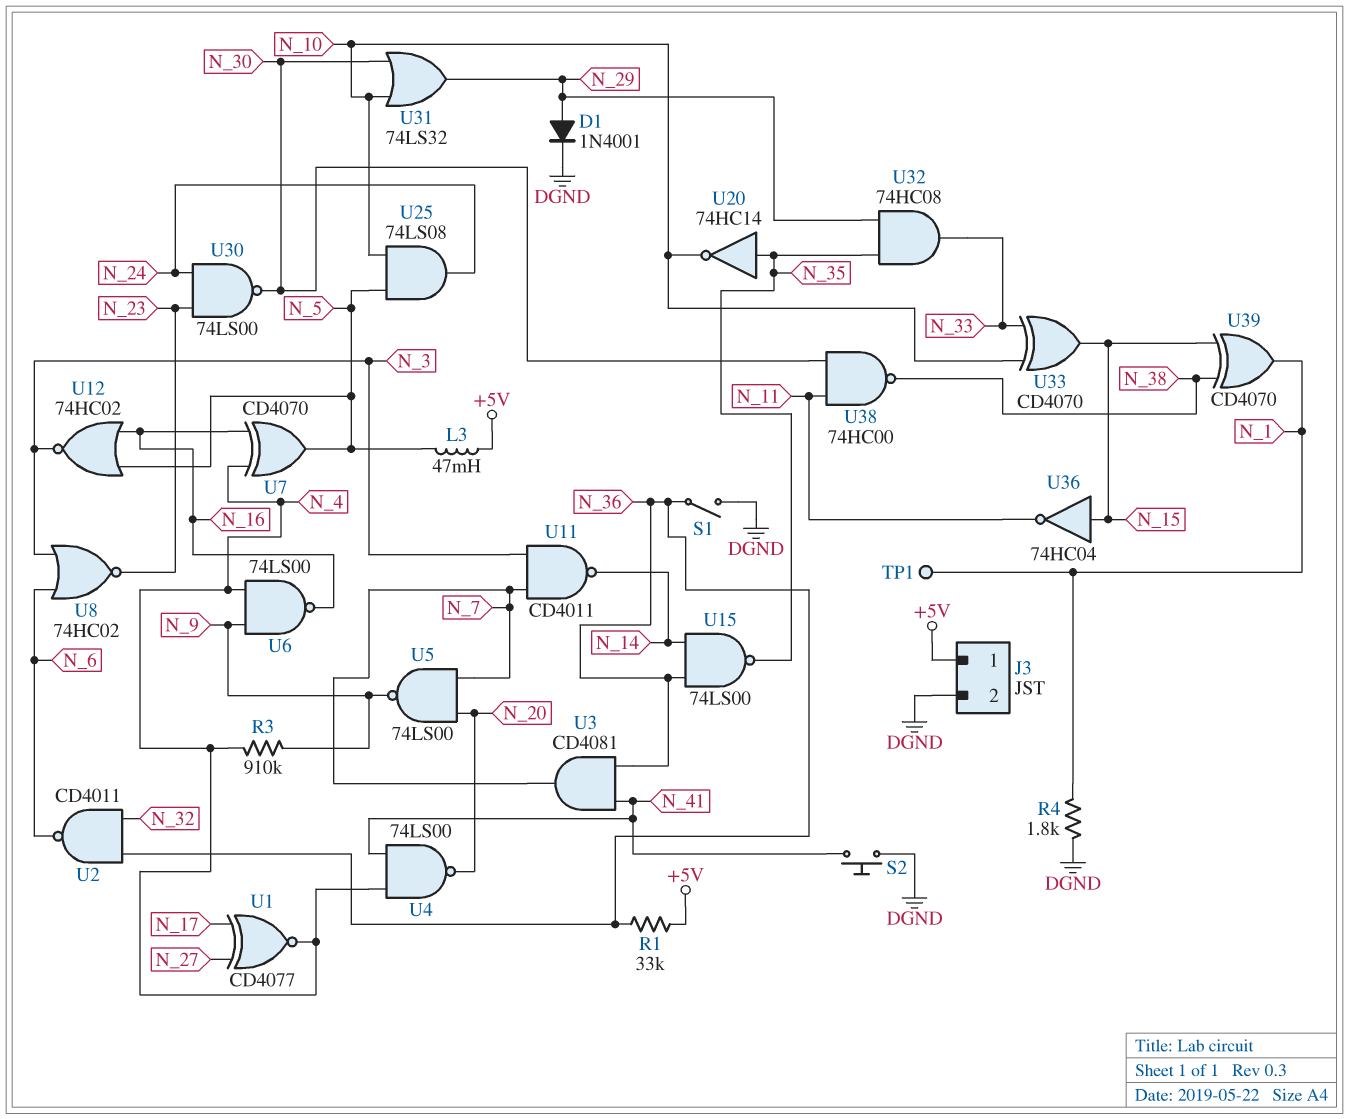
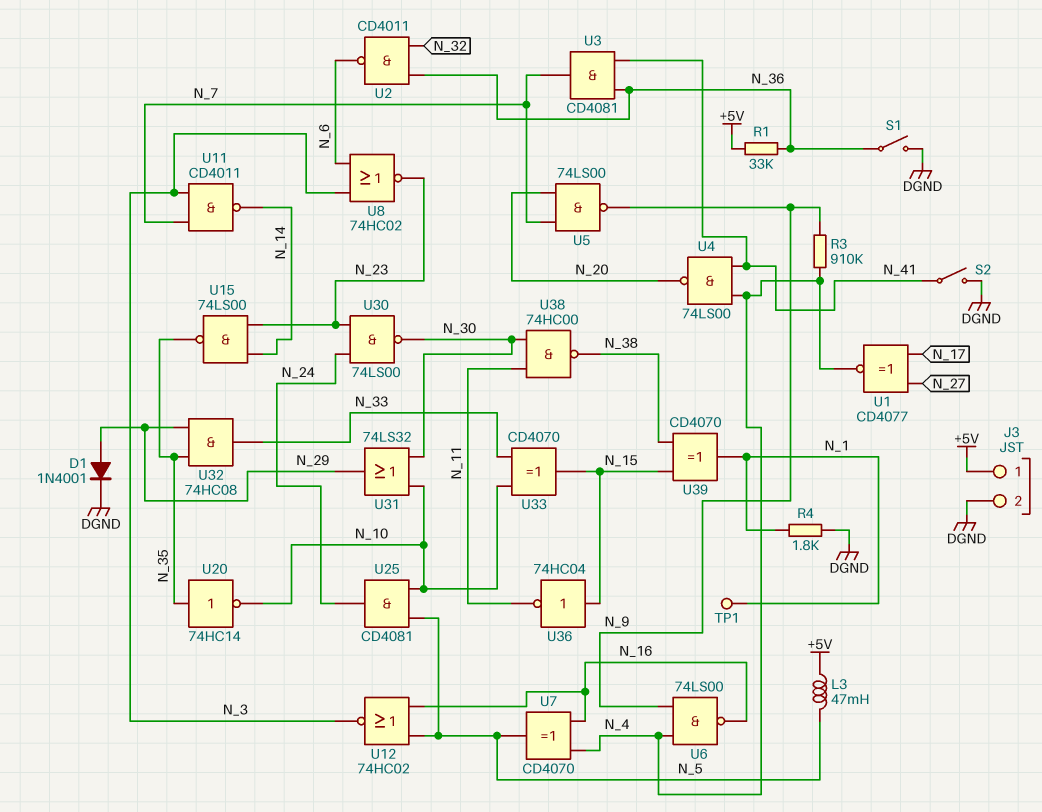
S2: button (DGND, N_41) -> switch (DGND, N_41)
U15: NAND 74LS00 (in N_14, in N_36, out N_35) -> NAND 74LS00 (in N_14, in N_23, out N_35)
U25: AND 74LS08 (in N_5, in N_10, out N_24) -> AND CD4081 (in N_5, in N_10, out N_24)

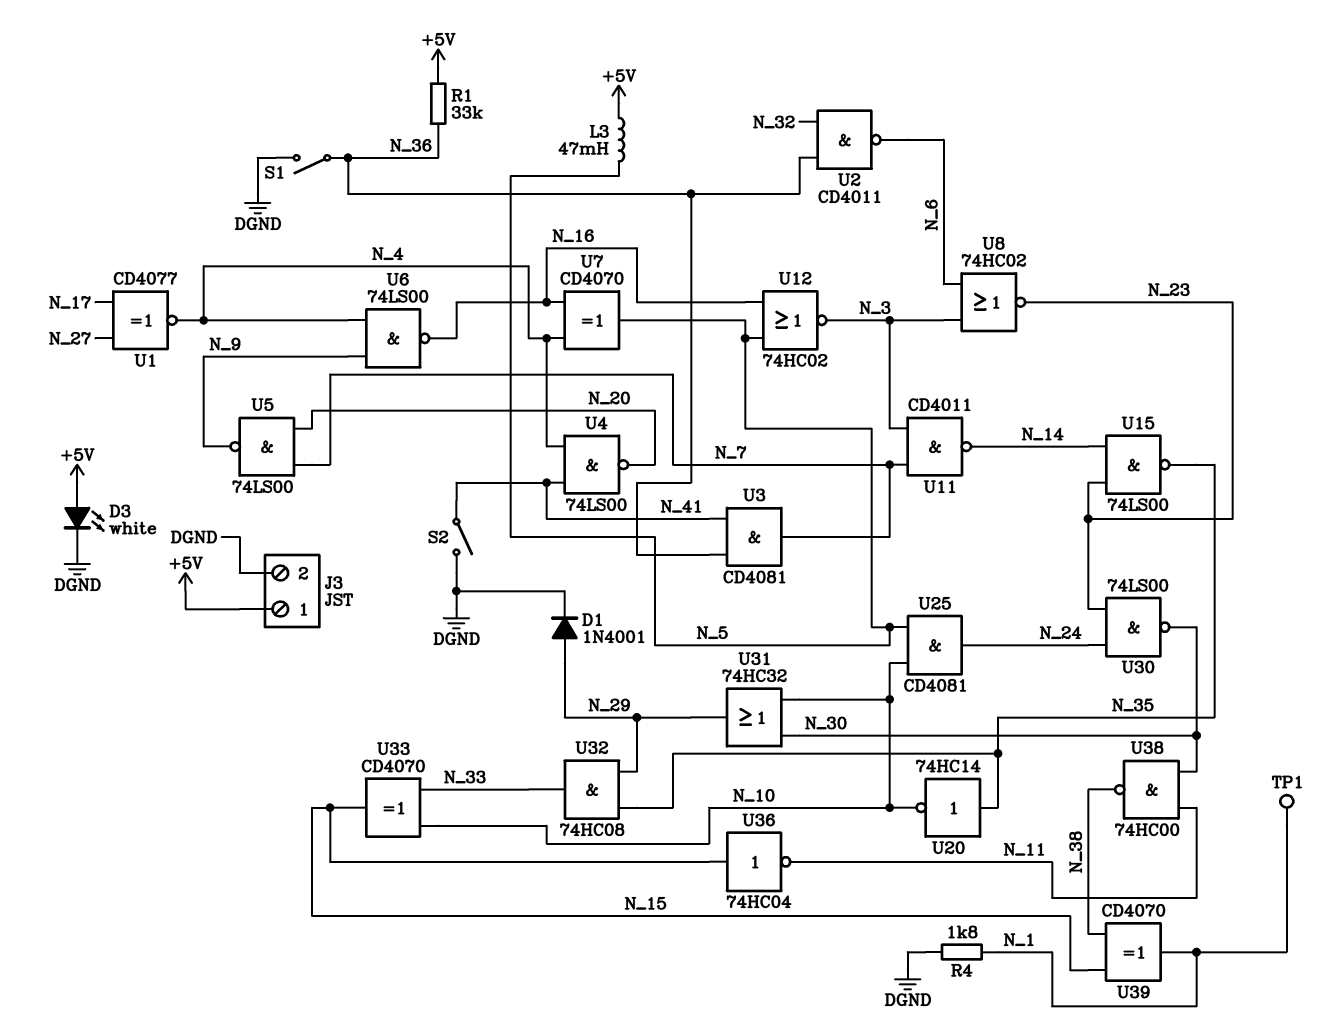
D3: none -> LED white (A +5V, K DGND)
R3: 910k (N_4, N_9) -> none
U31: OR 74LS32 (in N_10, in N_30, out N_29) -> OR 74HC32 (in N_10, in N_30, out N_29)

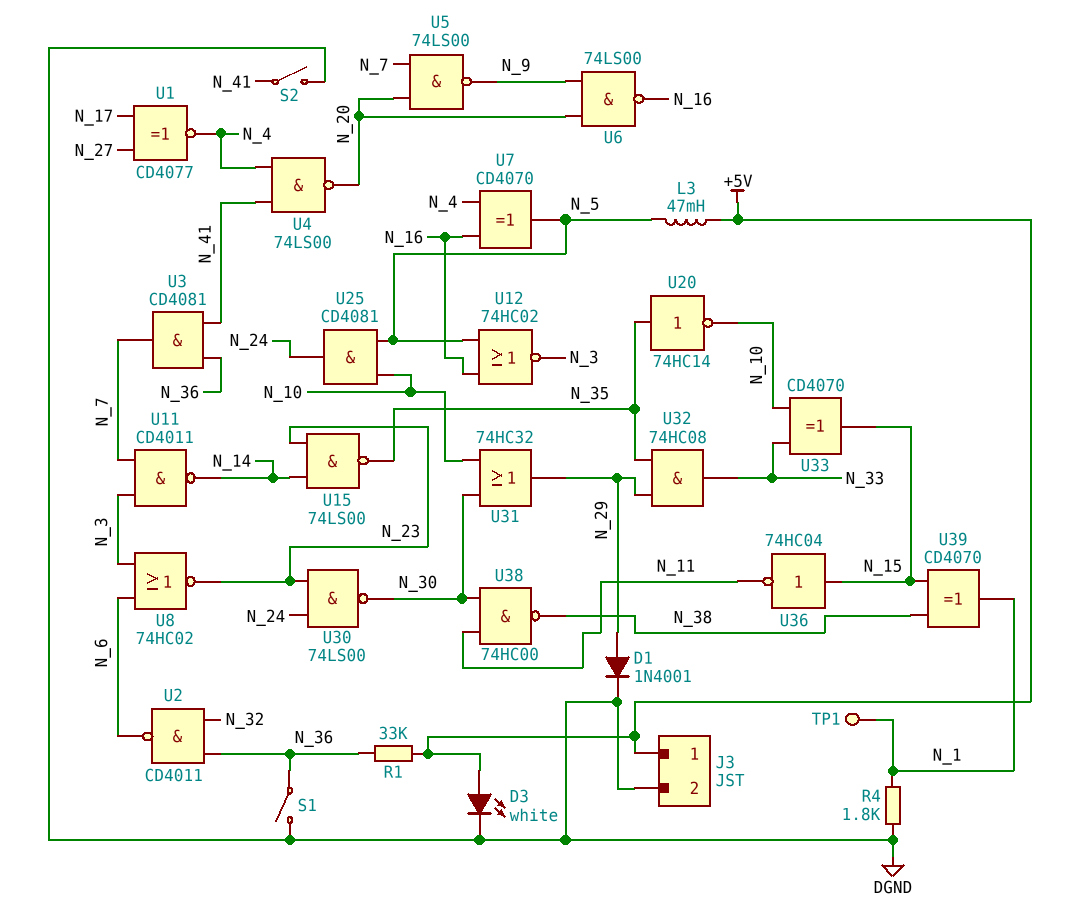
U6: NAND 74LS00 (in N_4, in N_9, out N_16) -> NAND 74LS00 (in N_9, in N_20, out N_16)

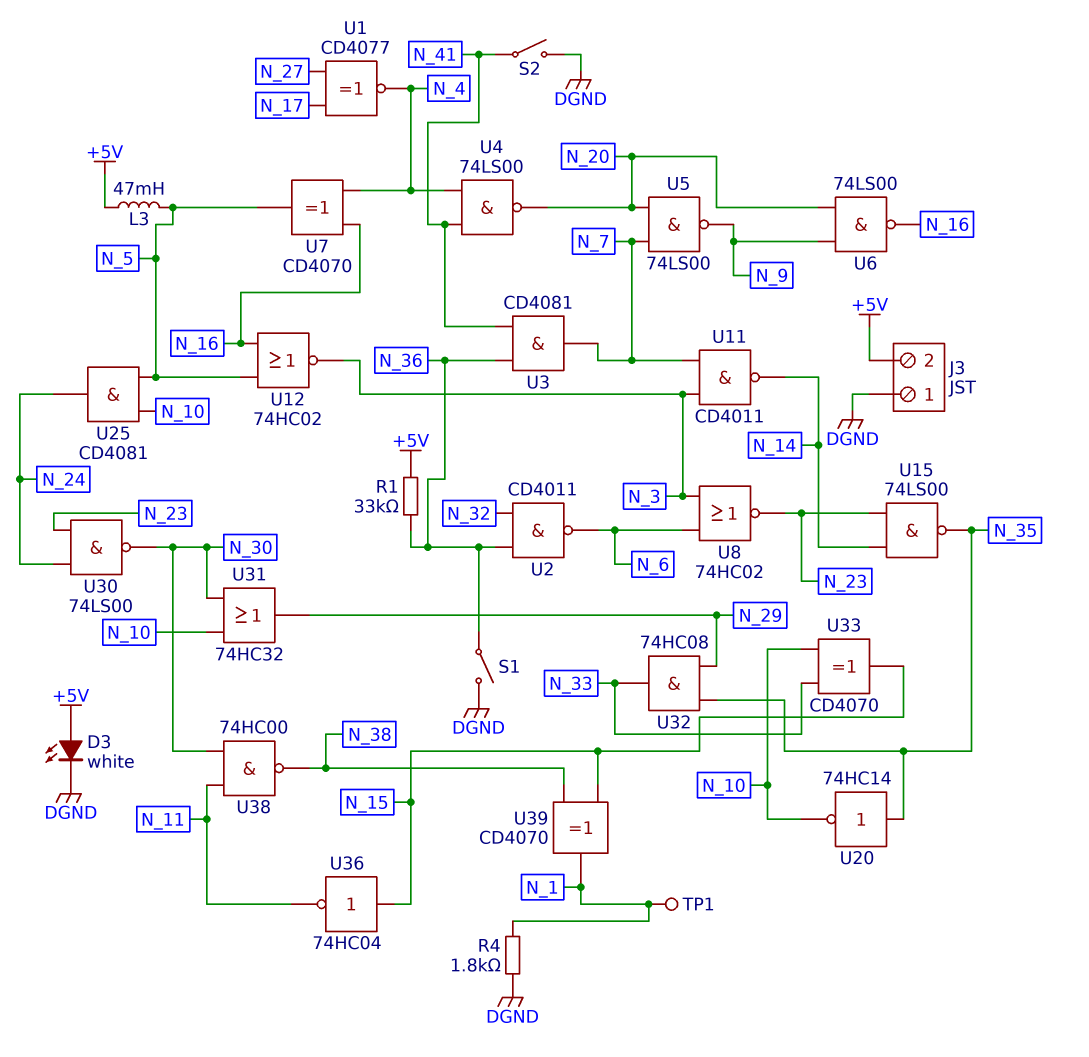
D1: diode 1N4001 (A N_29, K DGND) -> none
J3 pin 1: +5V -> DGND
J3 pin 2: DGND -> +5V

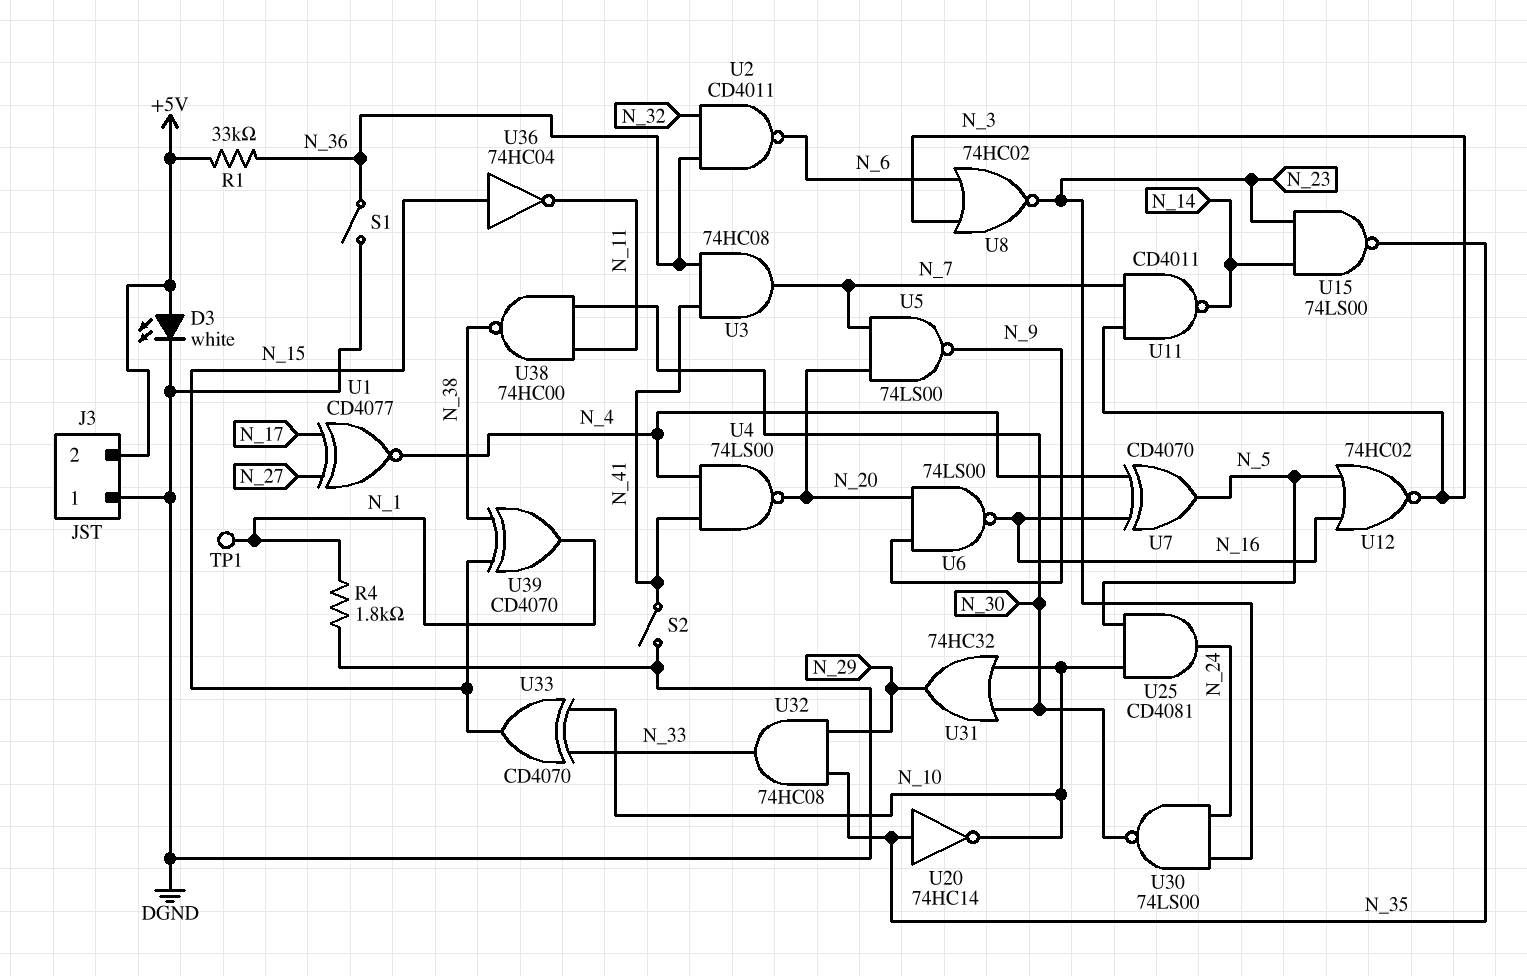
L3: 47mH (+5V, N_5) -> none
U3: AND CD4081 (in N_36, in N_41, out N_7) -> AND 74HC08 (in N_36, in N_41, out N_7)

